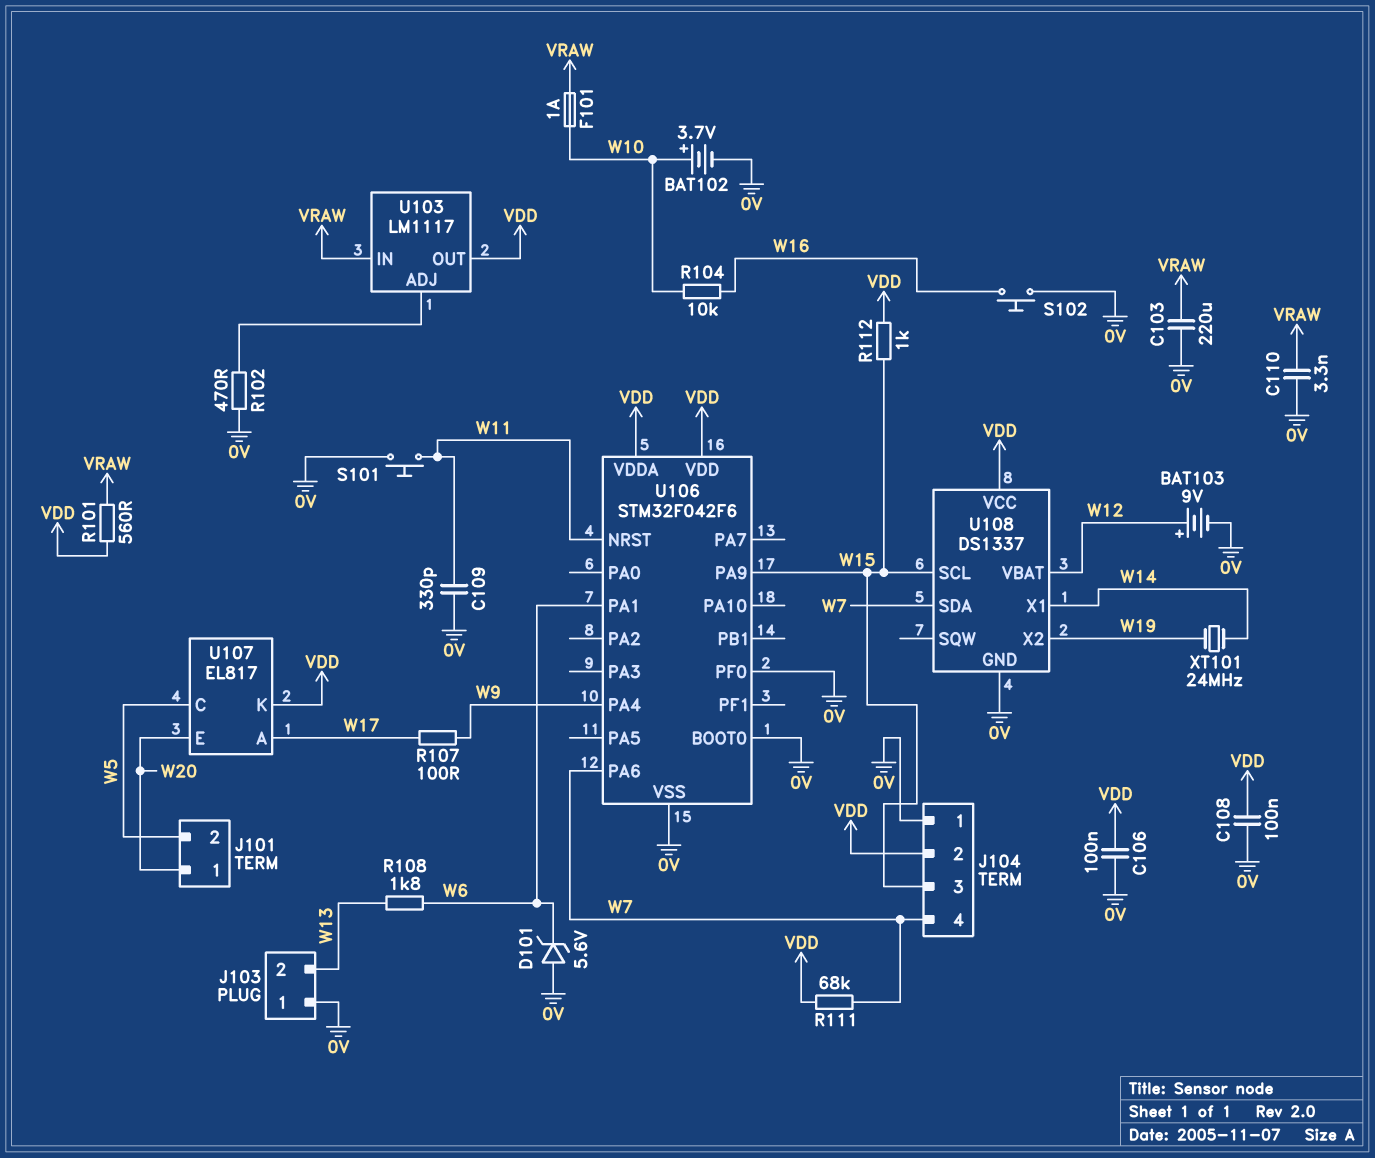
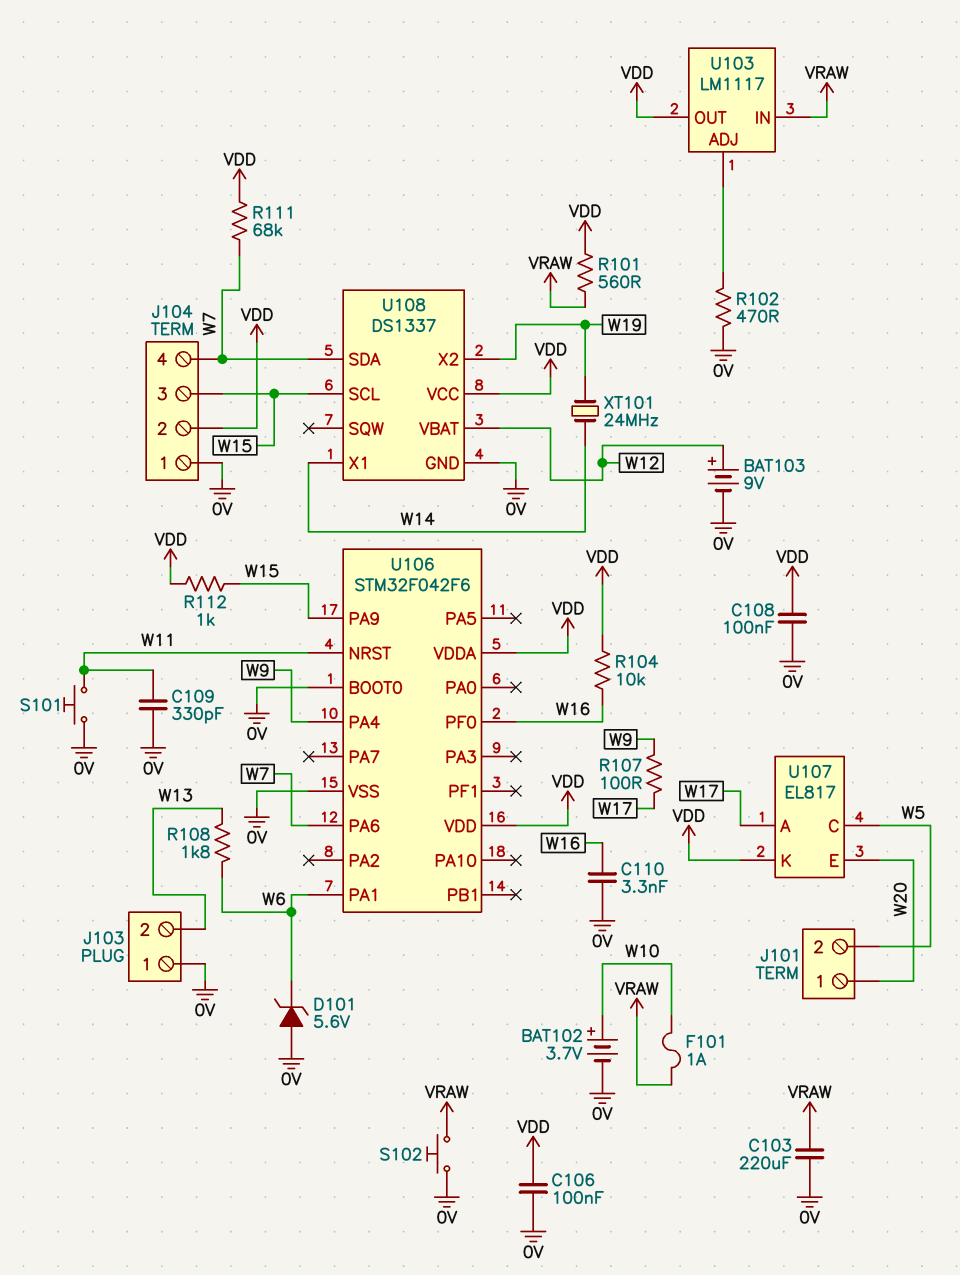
C110: 3.3nF (0V, VRAW) -> 3.3nF (0V, W16)
R104: 10k (W10, W16) -> 10k (VDD, W16)
S102: button (0V, W16) -> button (0V, VRAW)
U106 pin PF0: 0V -> W16

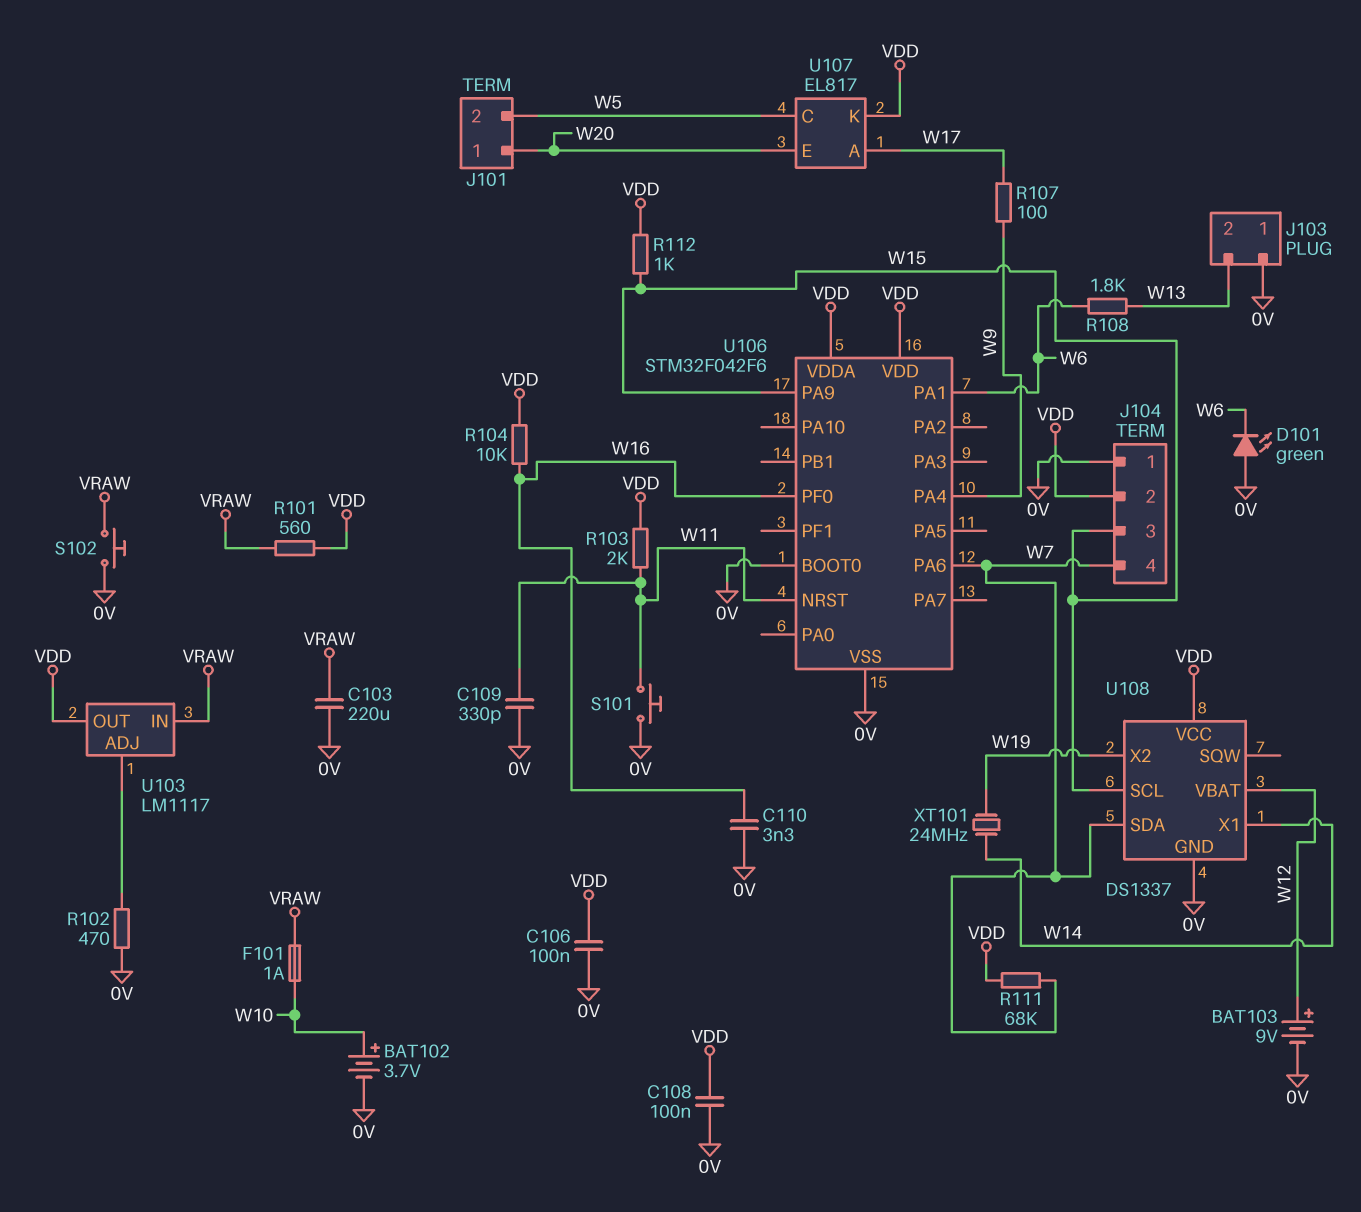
D101: zener 5.6V (A 0V, K W6) -> LED green (A 0V, K W6)
R103: none -> 2k (VDD, W11)

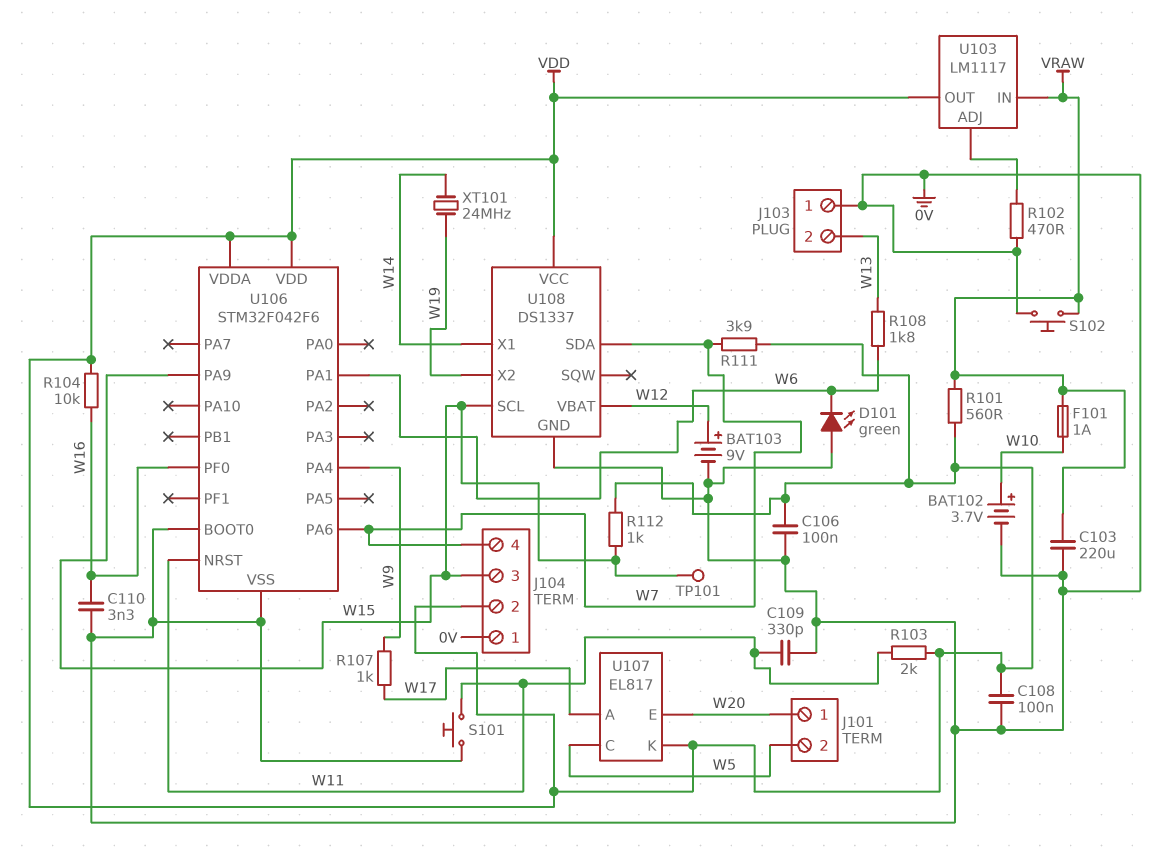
R107: 100 (W9, W17) -> 1k (W9, W17)
R111: 68k (VDD, W7) -> 3.9k (VDD, W7)
TP101: none -> test point (W15)

